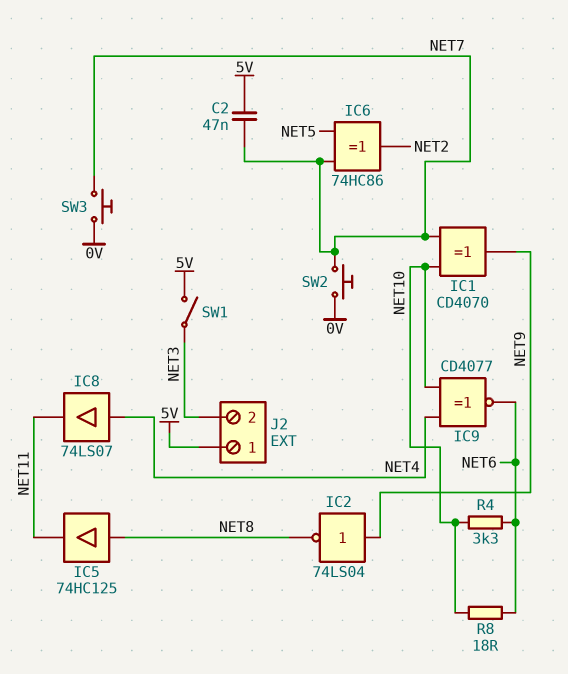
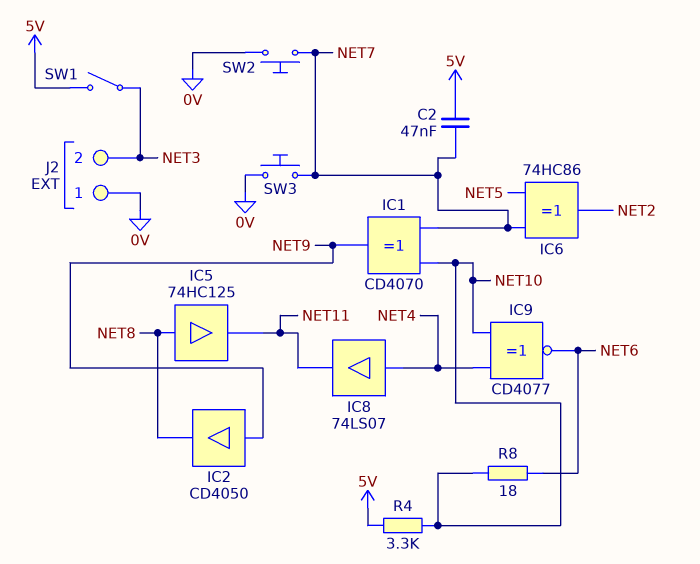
IC2: NOT 74LS04 (in NET9, out NET8) -> buffer CD4050 (in NET9, out NET8)
J2 pin 1: 5V -> 0V
R4: 3.3k (NET6, NET10) -> 3.3k (5V, NET10)

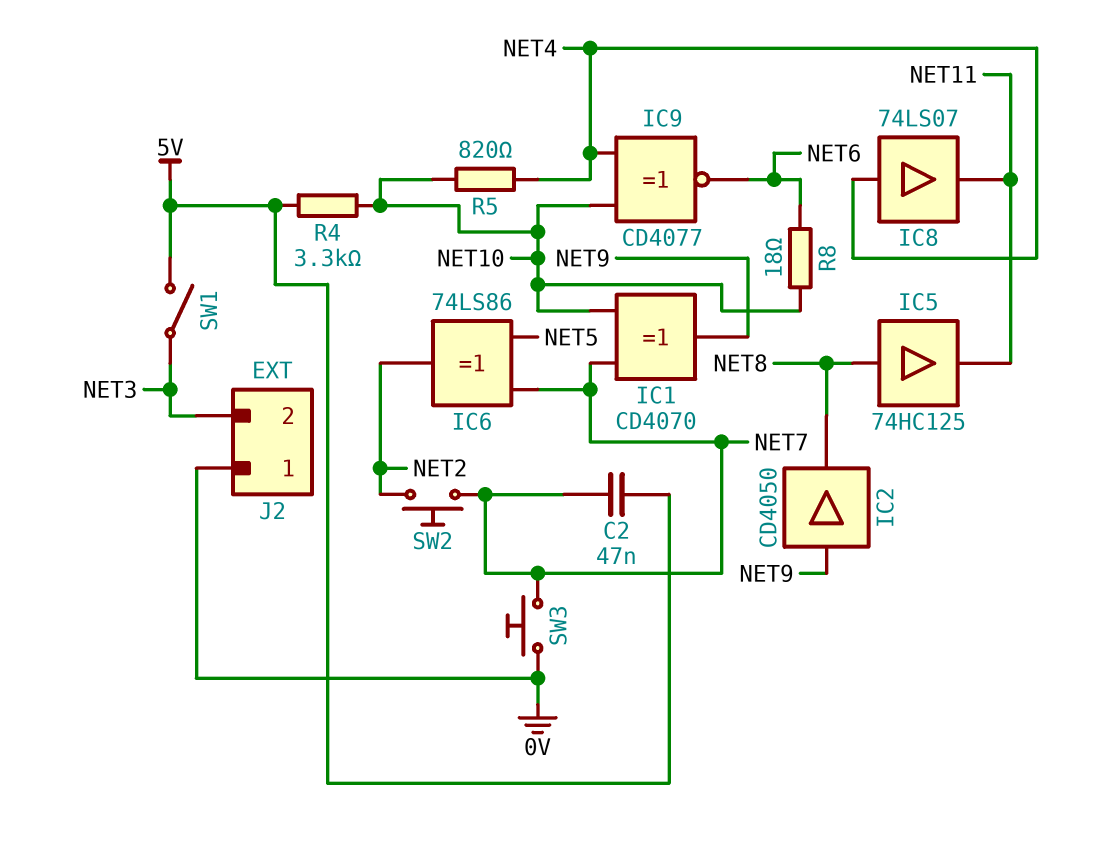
IC6: XOR 74HC86 (in NET5, in NET7, out NET2) -> XOR 74LS86 (in NET5, in NET7, out NET2)
R5: none -> 820 (NET4, NET10)
SW2: button (0V, NET7) -> button (NET2, NET7)

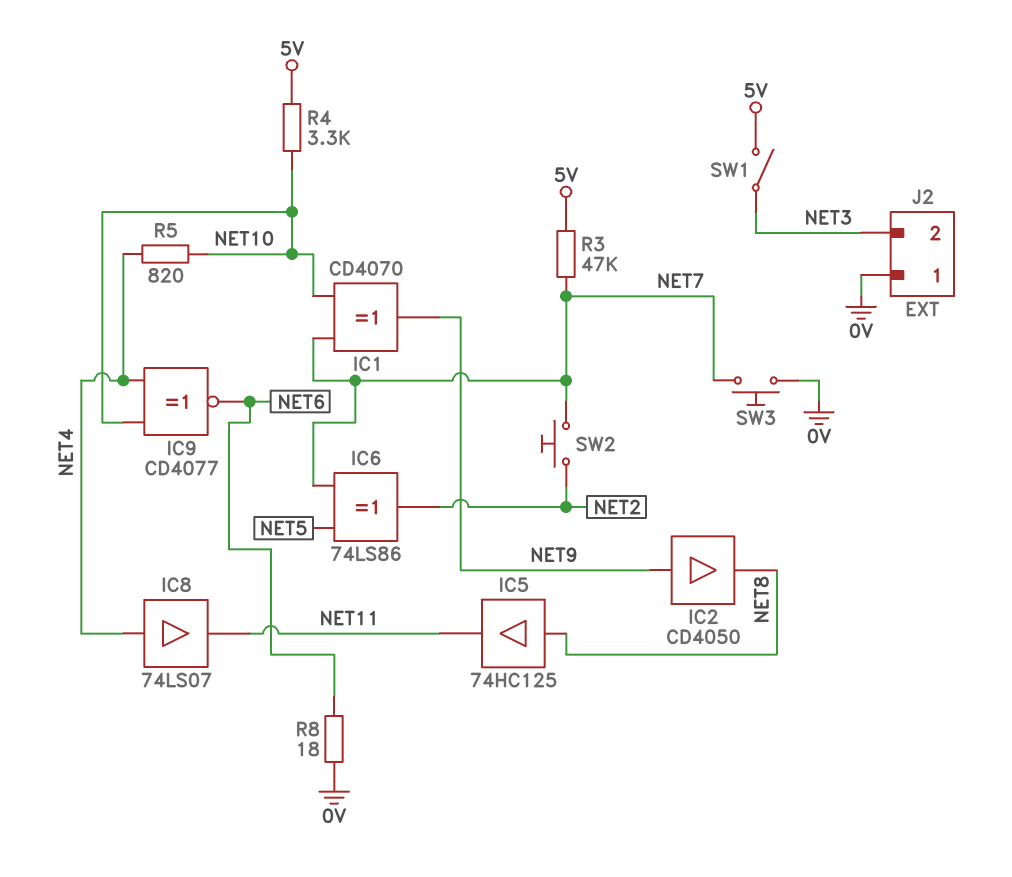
C2: 47nF (5V, NET7) -> none
R3: none -> 47k (5V, NET7)
R8: 18 (NET6, NET10) -> 18 (0V, NET6)

